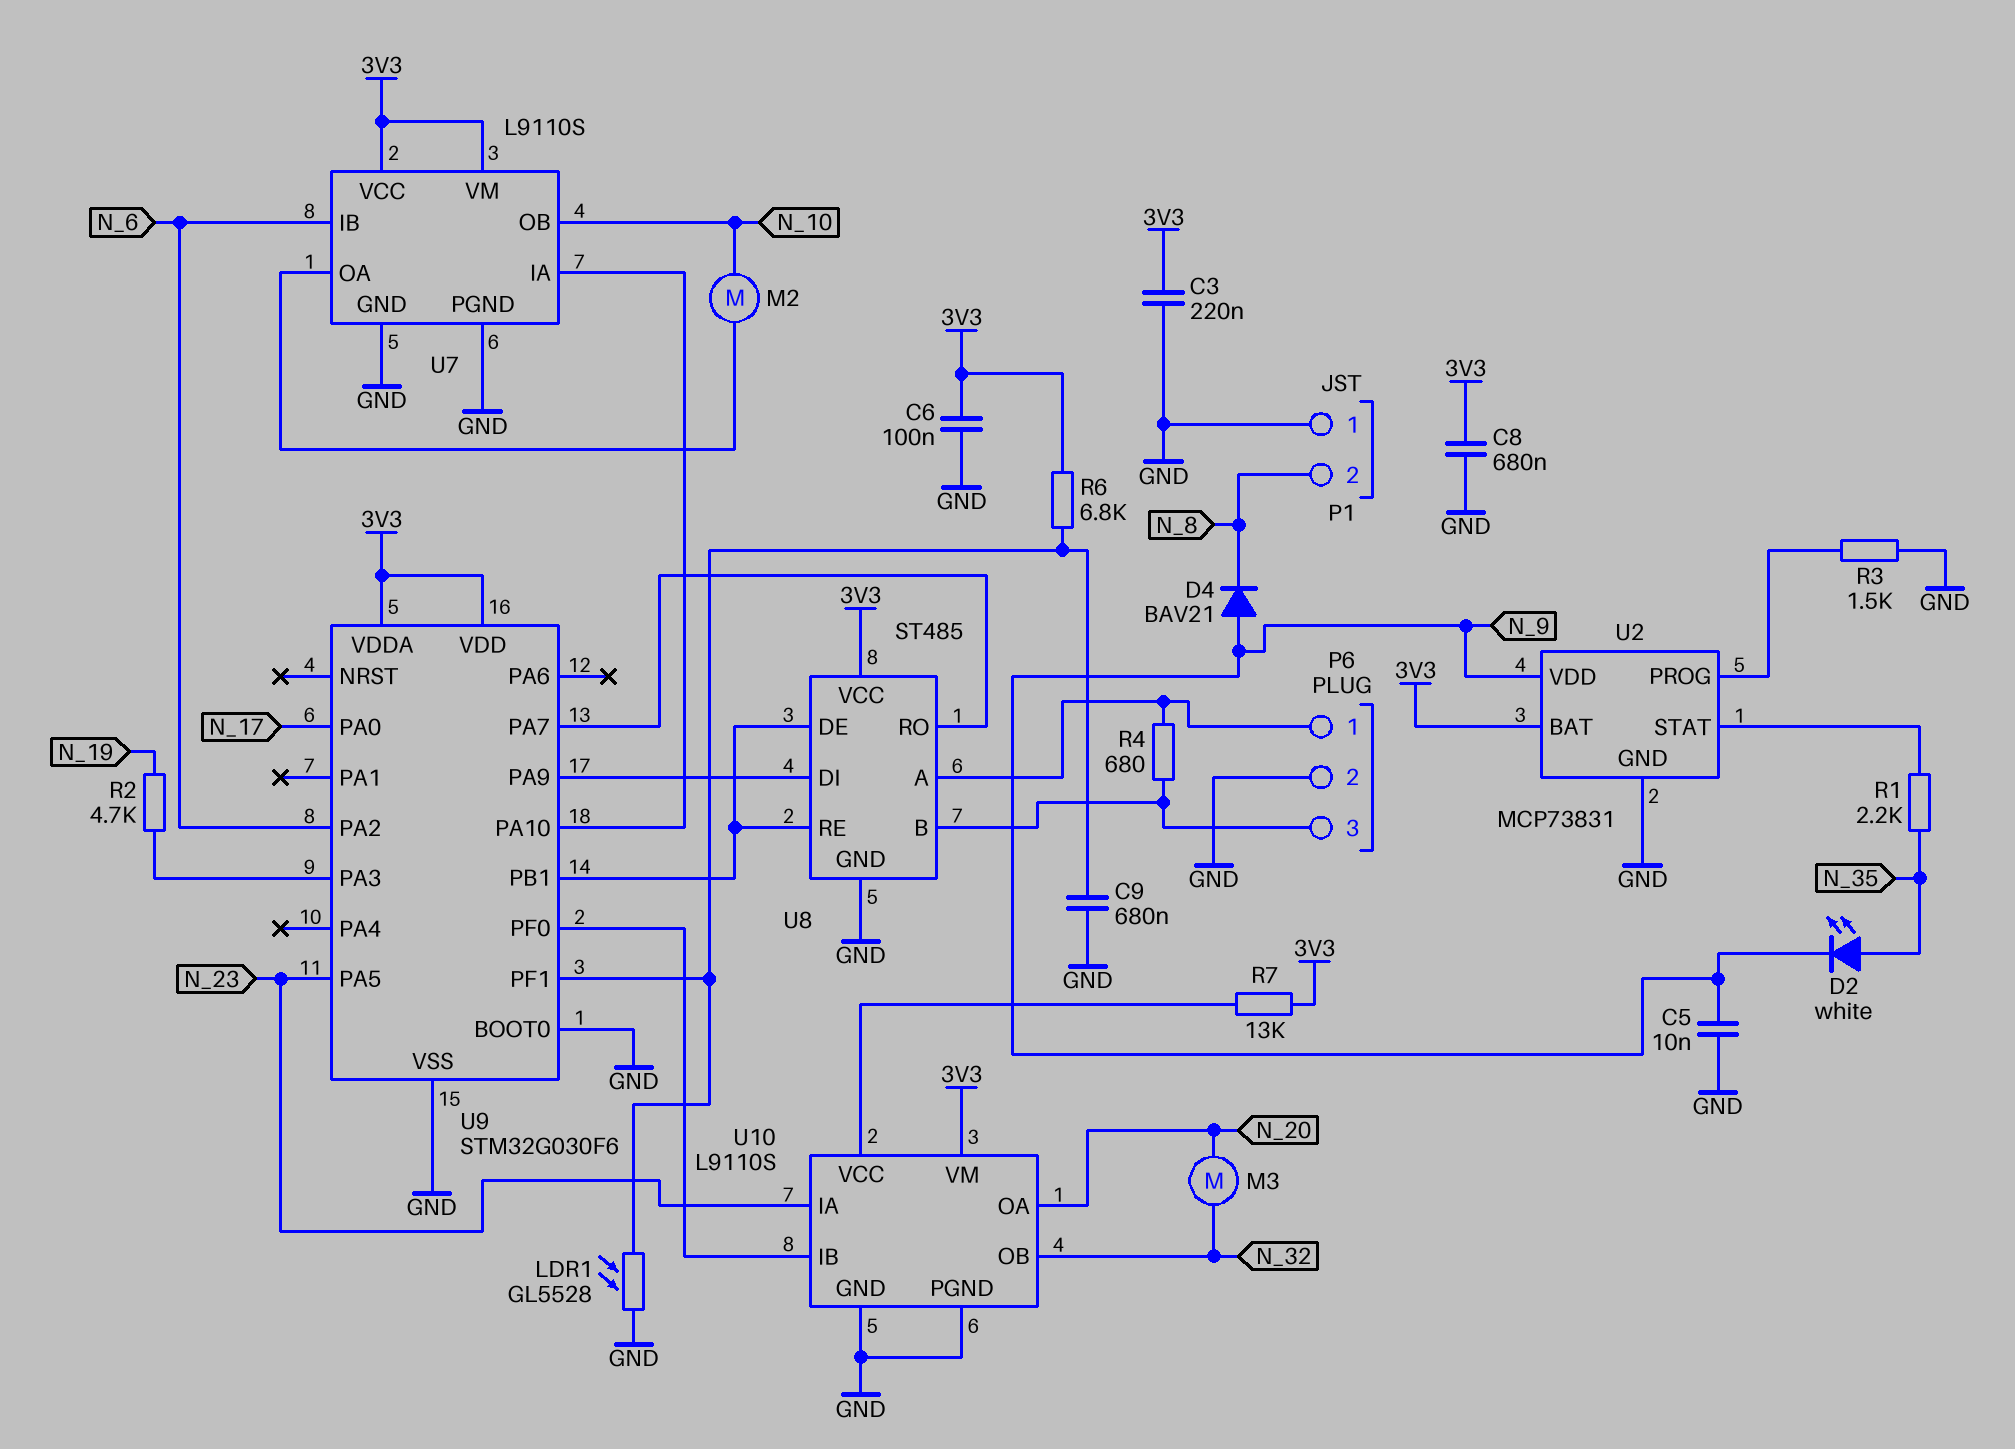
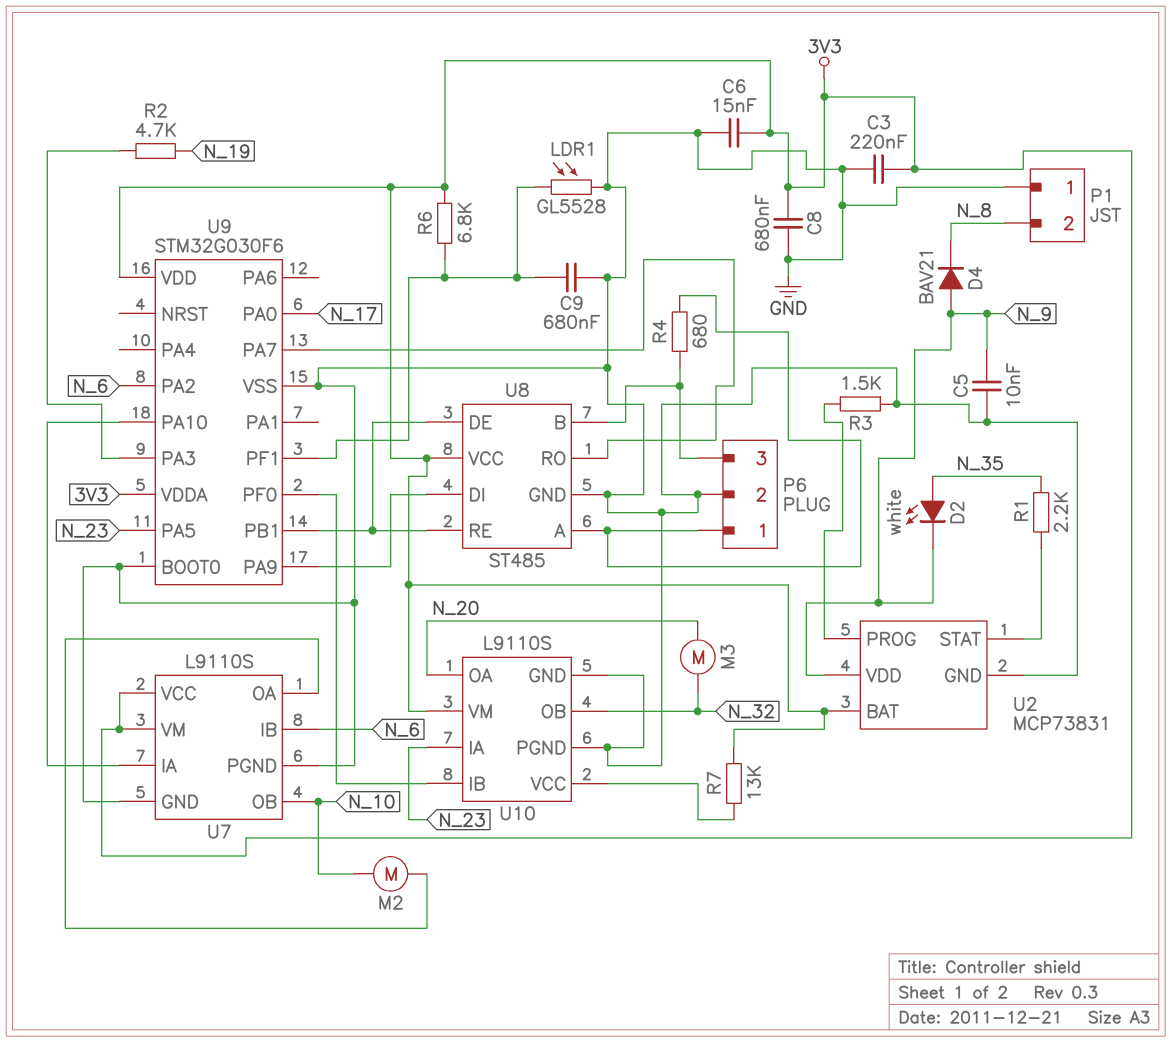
C6: 100nF (3V3, GND) -> 15nF (3V3, GND)

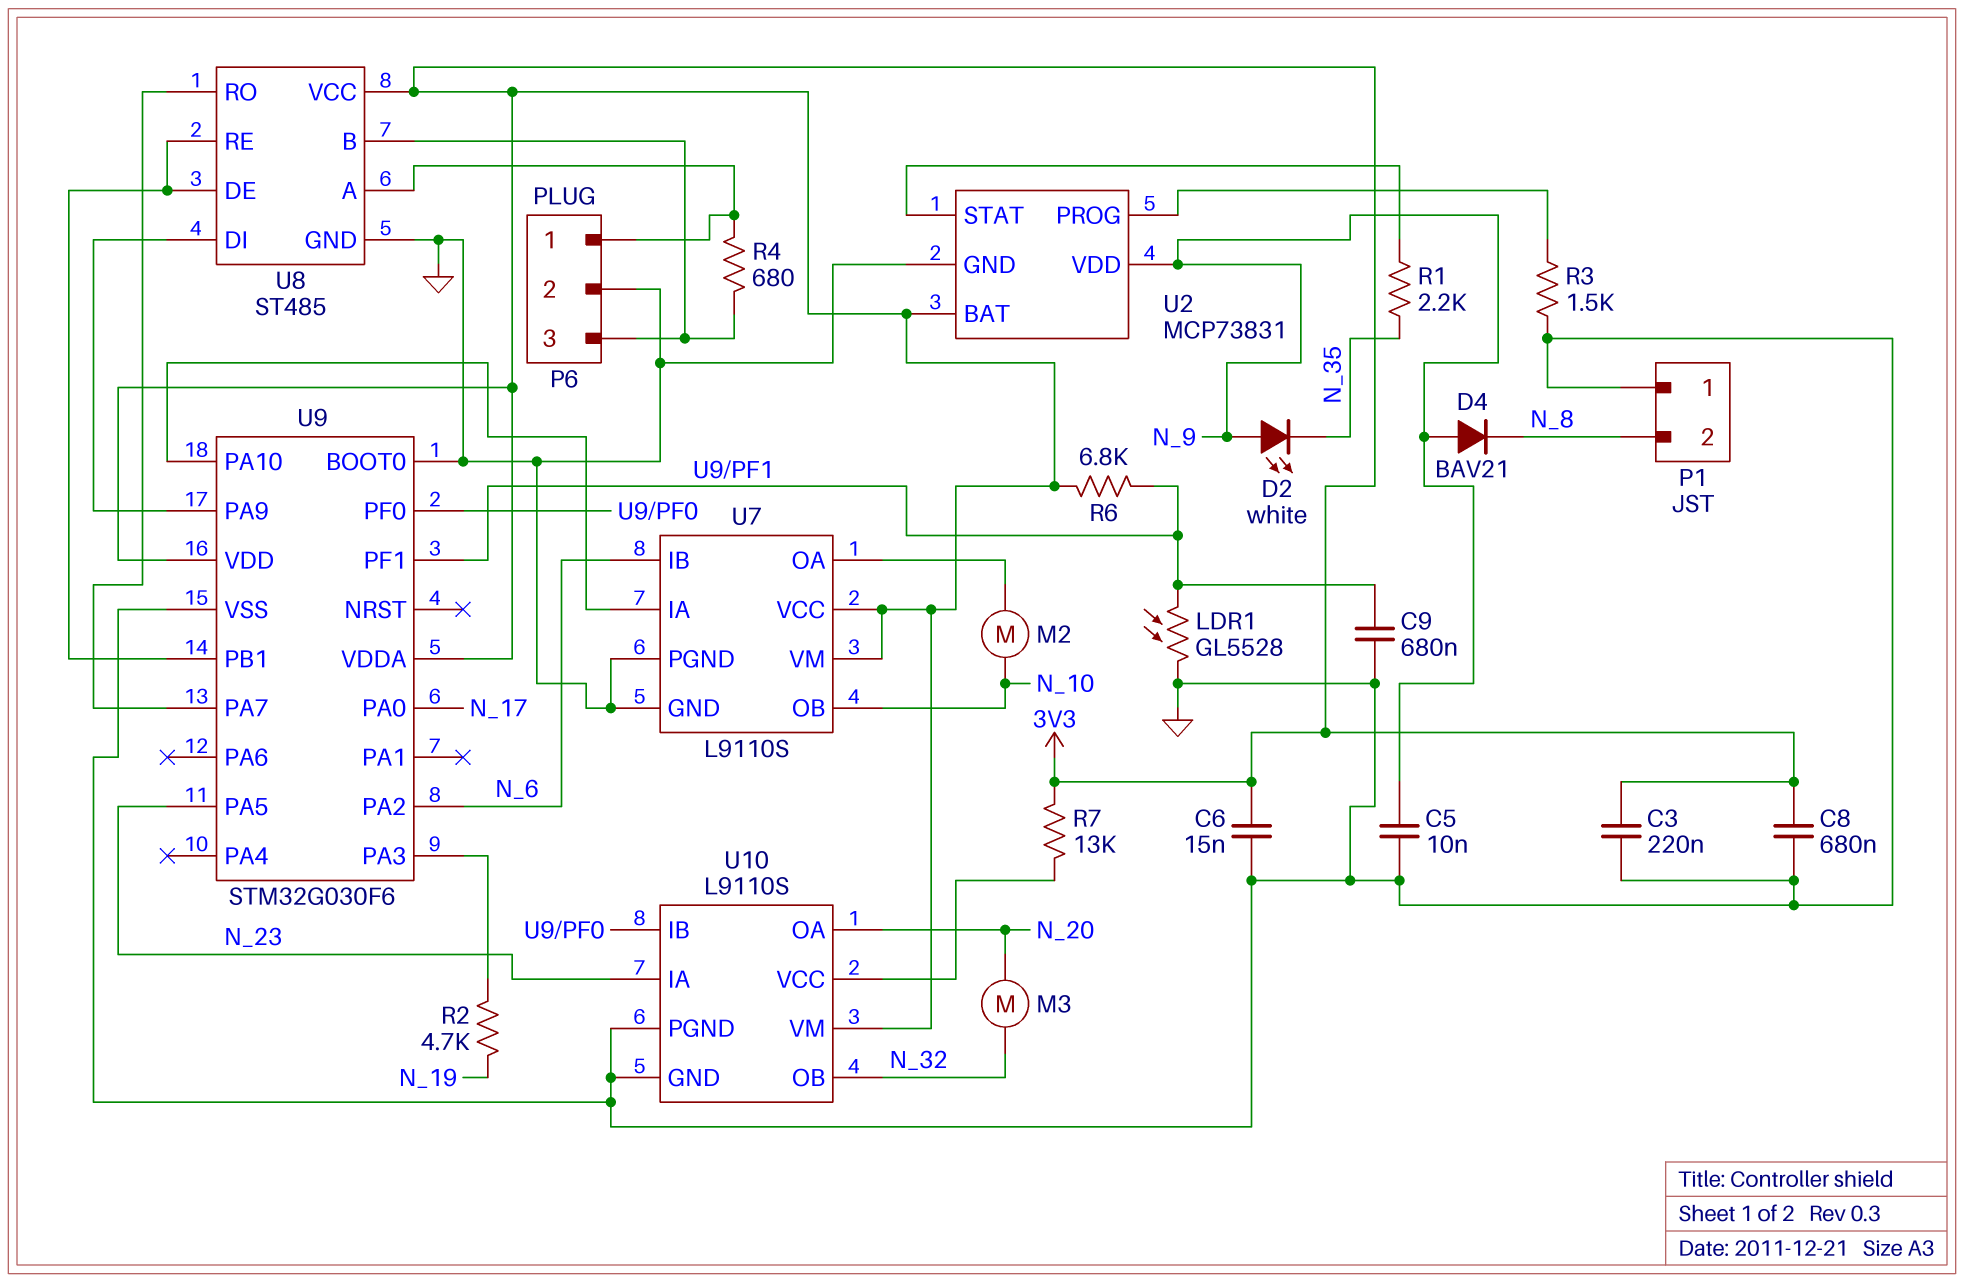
D2: LED white (A N_35, K N_9) -> LED white (A N_9, K N_35)

